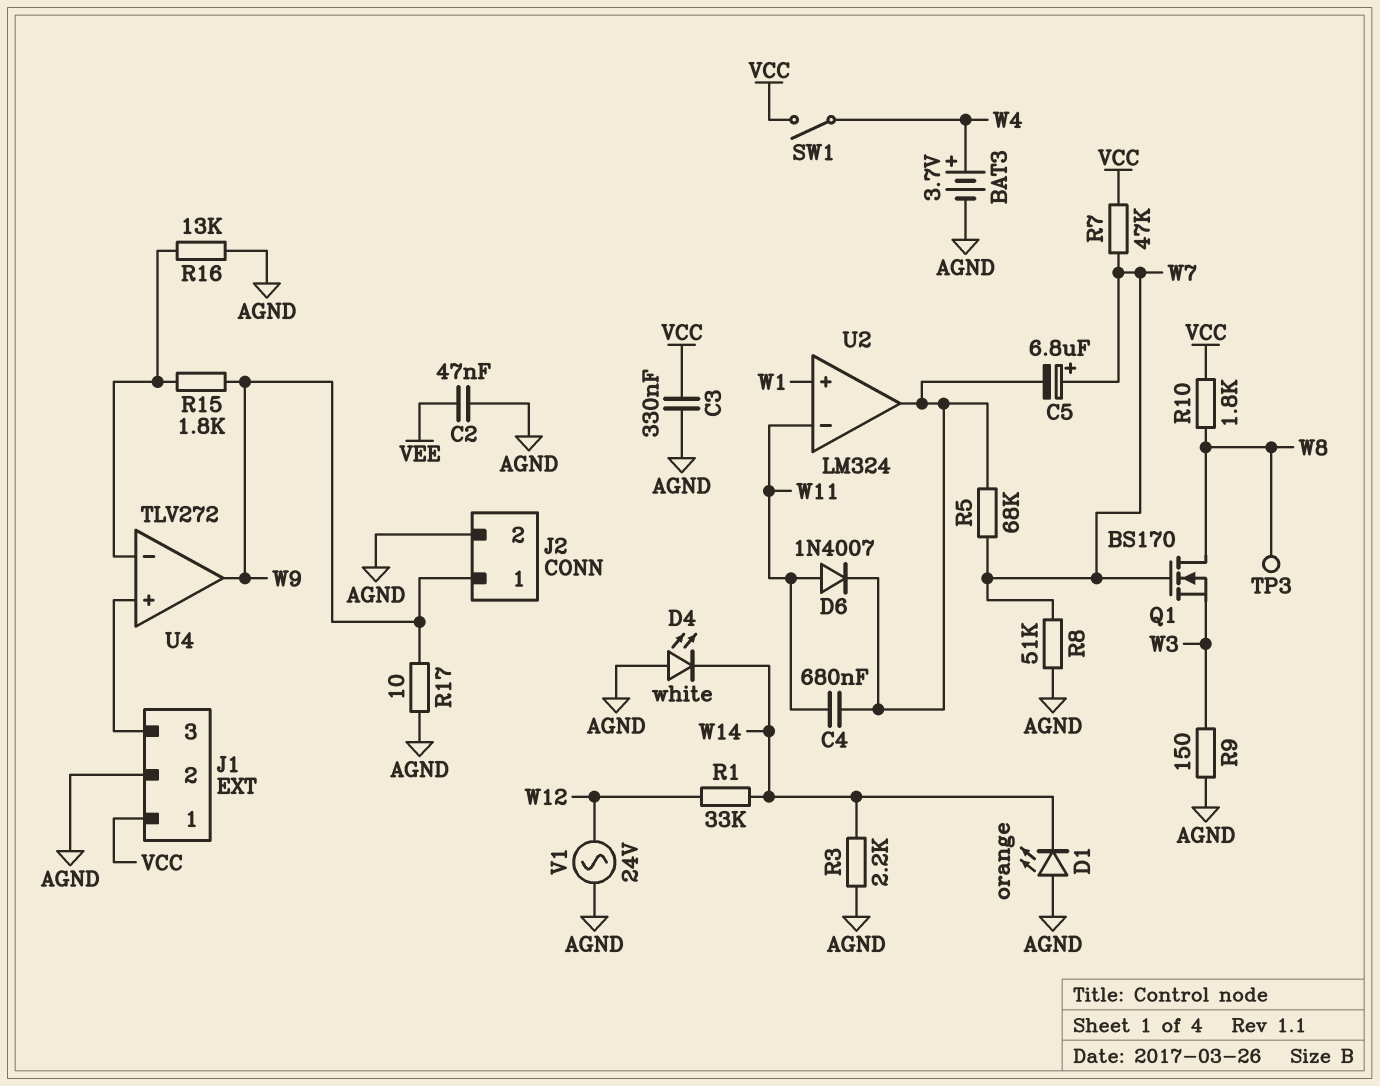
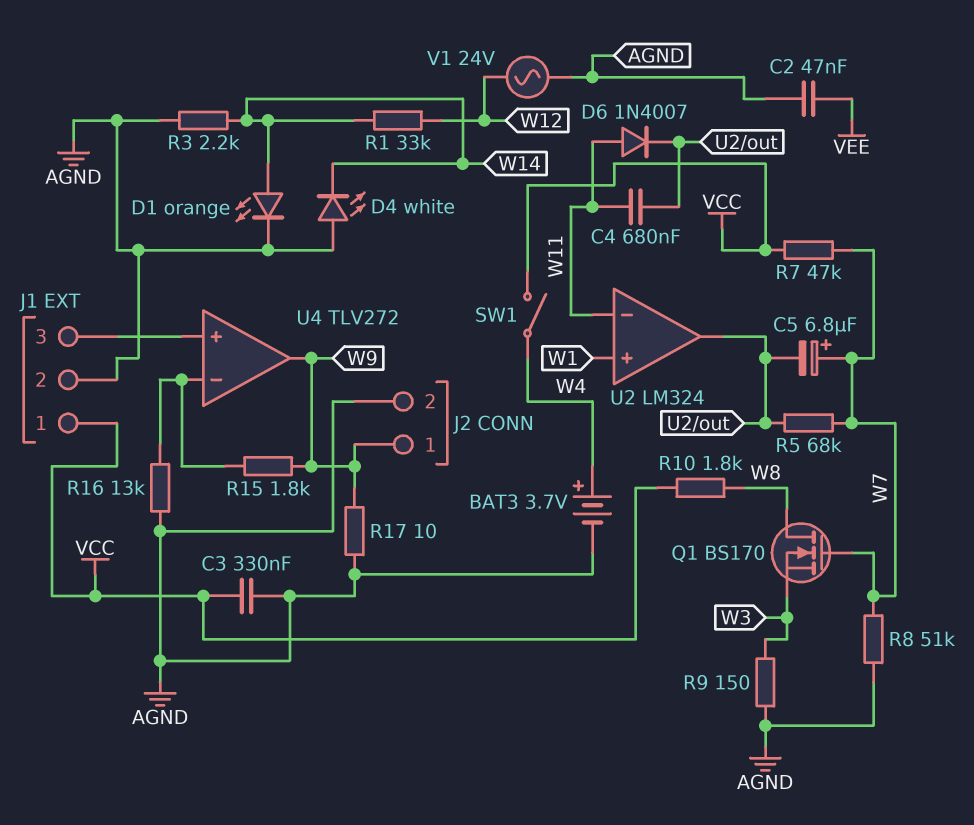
D1: LED orange (A AGND, K W14) -> LED orange (A W14, K AGND)
TP3: test point (W8) -> none

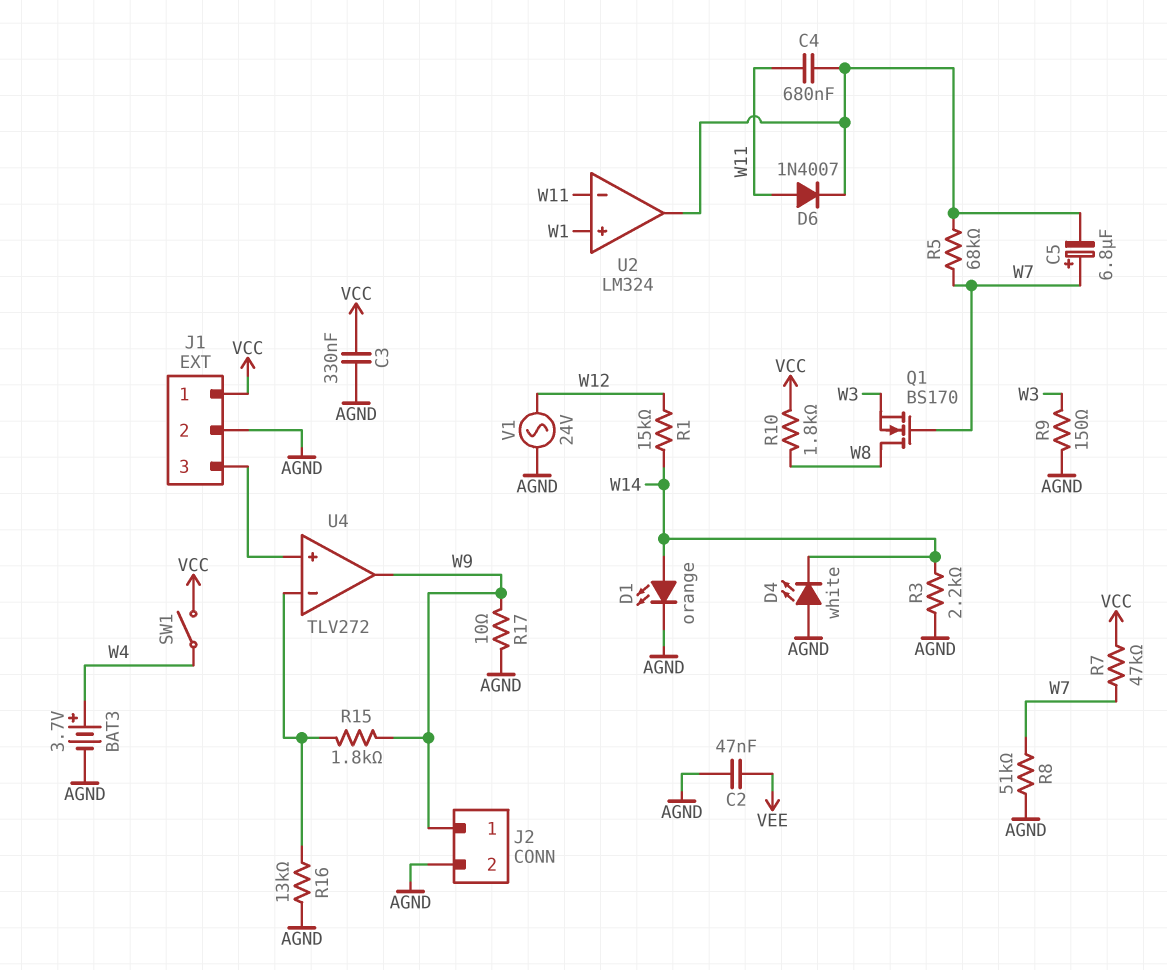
R1: 33k (W12, W14) -> 15k (W12, W14)

